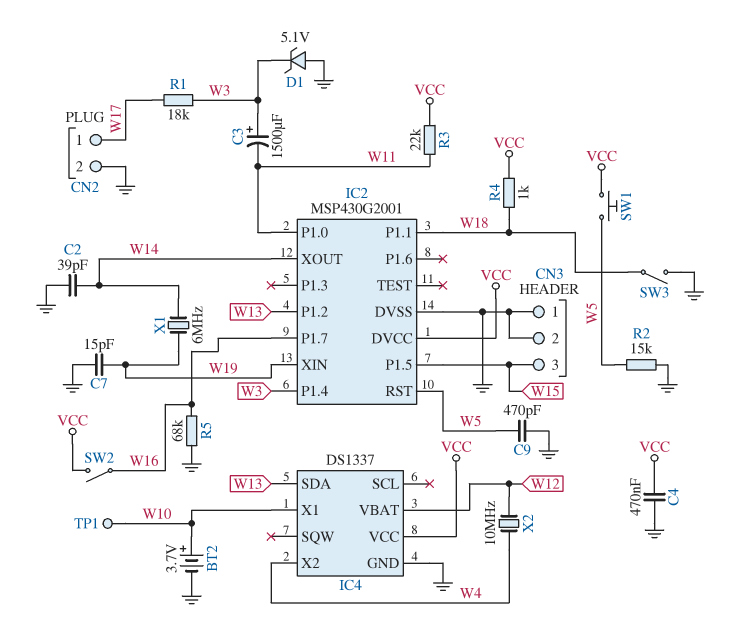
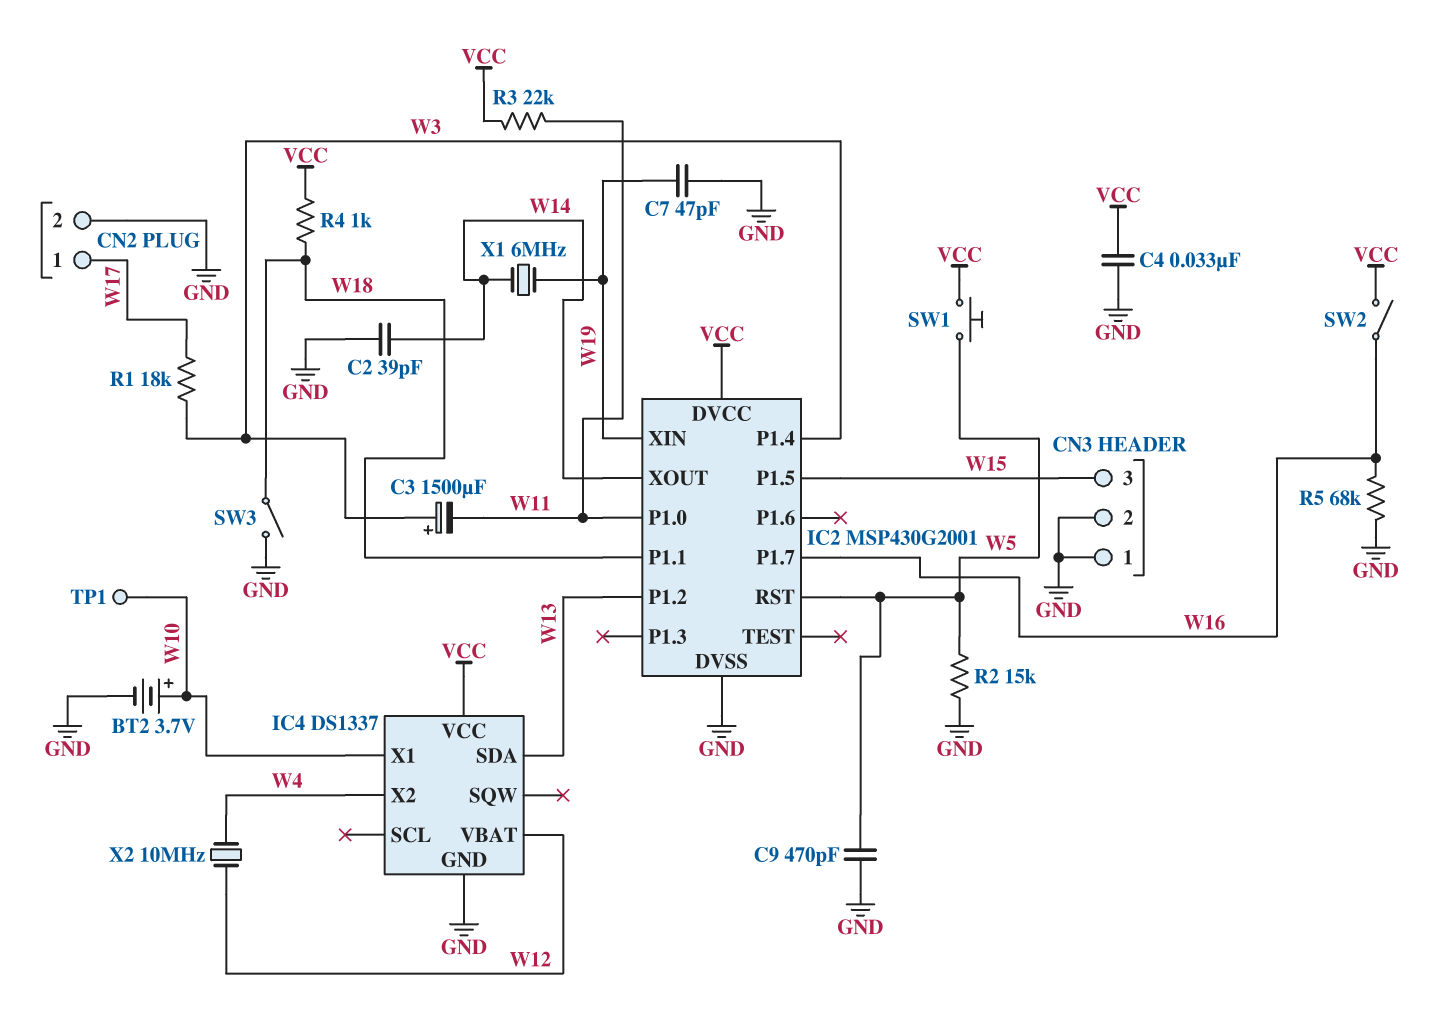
C4: 470nF (GND, VCC) -> 33nF (GND, VCC)
C7: 15pF (GND, W19) -> 47pF (GND, W19)
D1: zener 5.1V (A GND, K W3) -> none

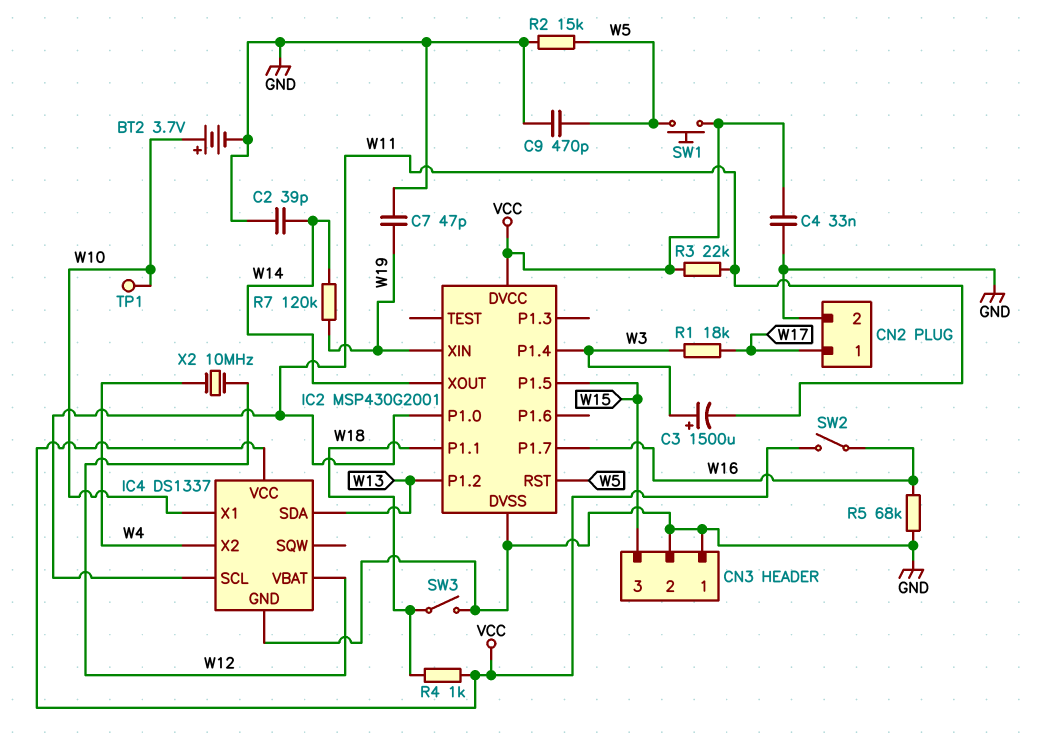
IC4 pin SCL: none -> W11
R7: none -> 120k (W14, W19)
X1: 6MHz (W14, W19) -> none

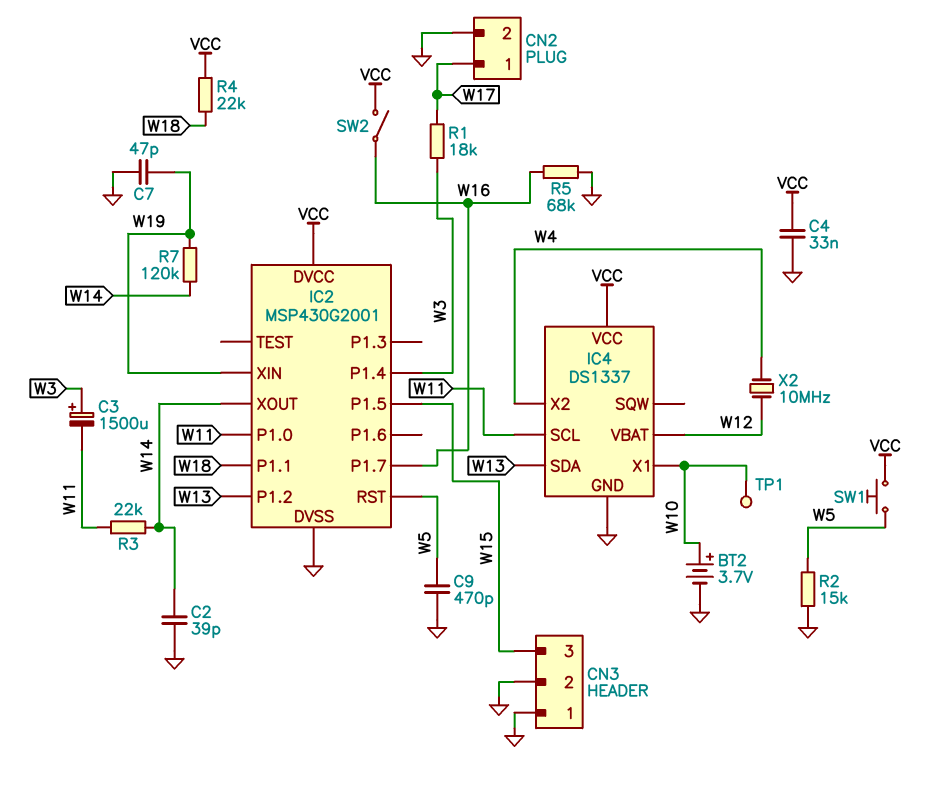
R3: 22k (VCC, W11) -> 22k (W11, W14)
R4: 1k (VCC, W18) -> 22k (VCC, W18)
SW3: switch (GND, W18) -> none

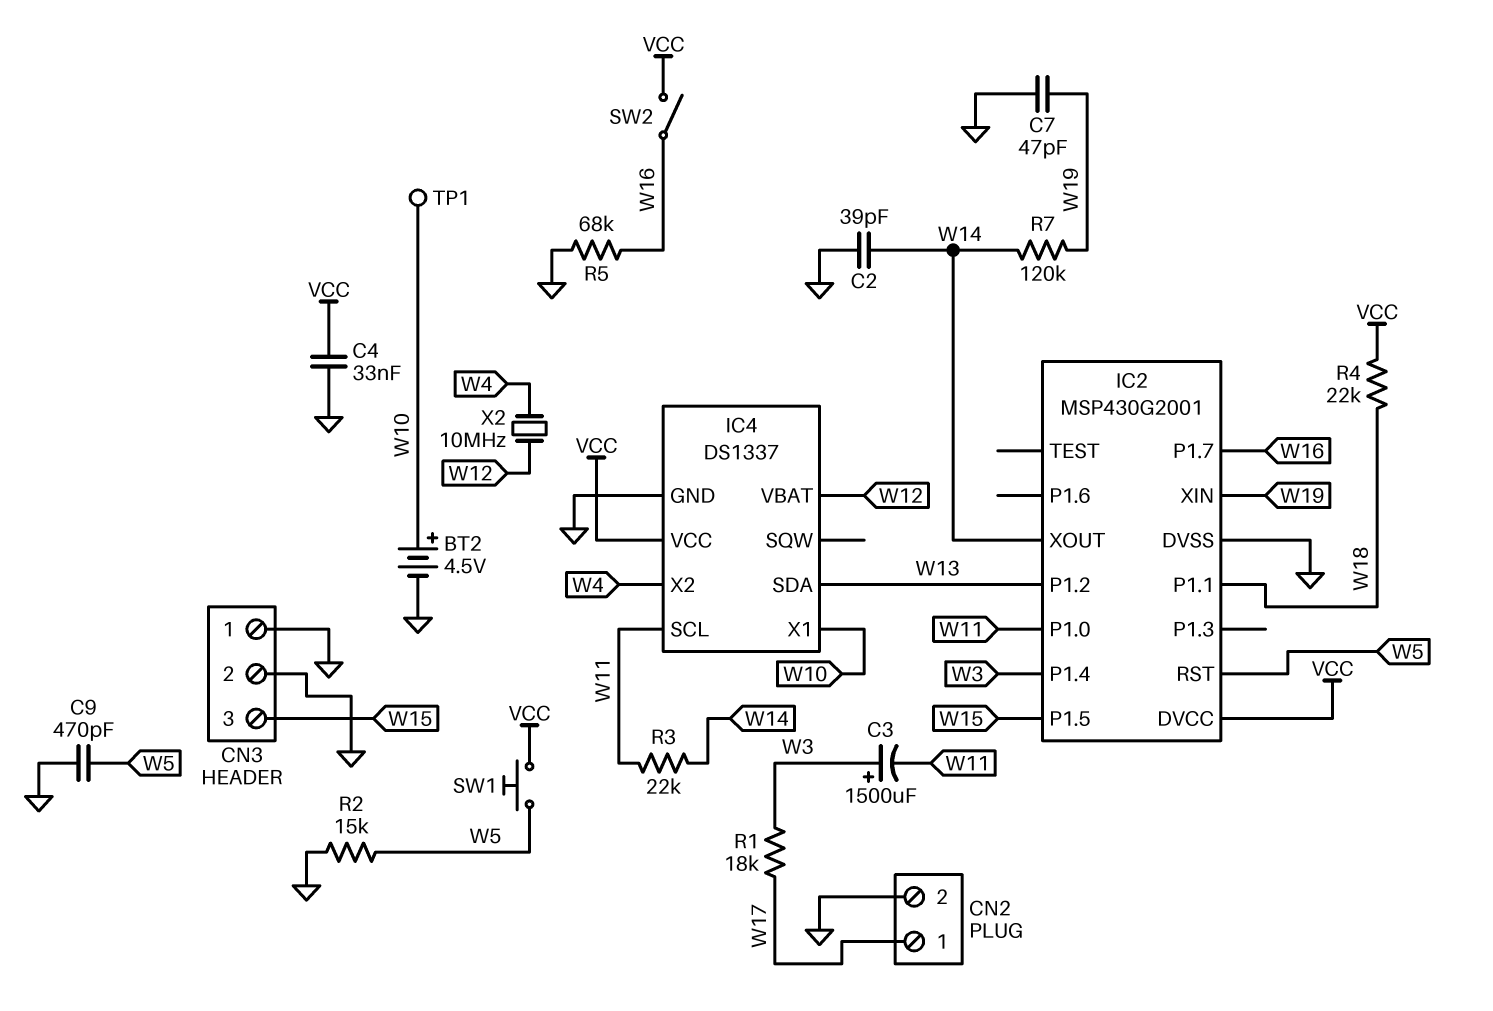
BT2: 3.7V (plus W10, minus GND) -> 4.5V (plus W10, minus GND)

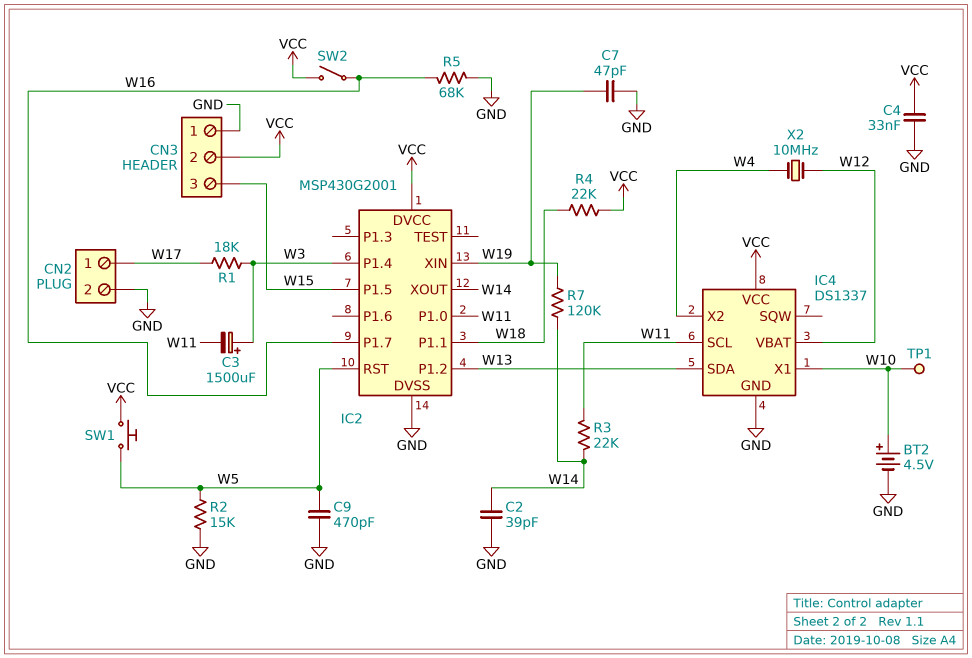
CN3 pin 2: GND -> VCC

